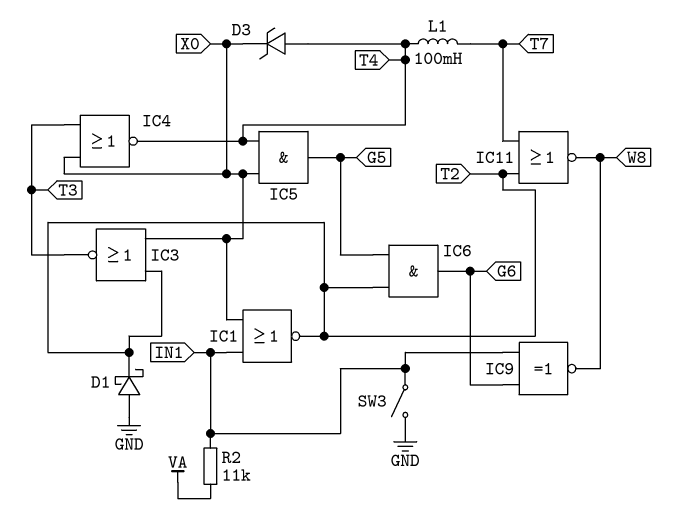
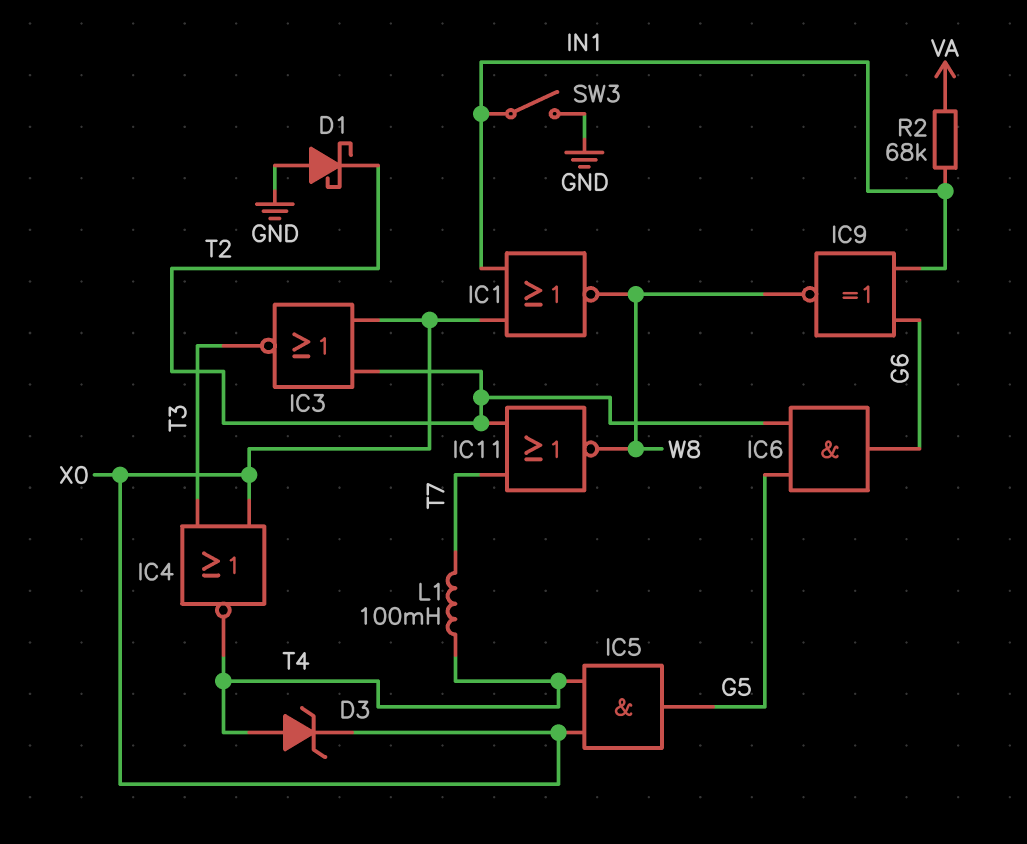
IC1: NOR (in IN1, in X0, out T2) -> NOR (in IN1, in X0, out W8)
R2: 11k (IN1, VA) -> 68k (IN1, VA)

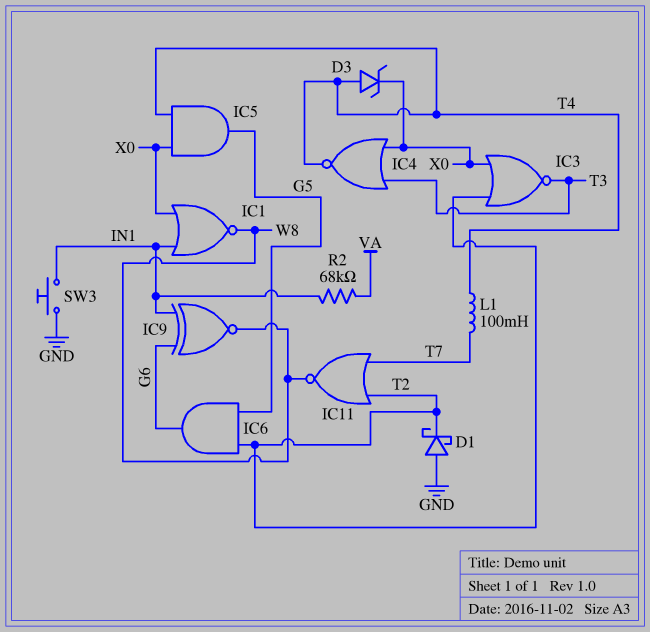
SW3: switch (GND, IN1) -> button (GND, IN1)

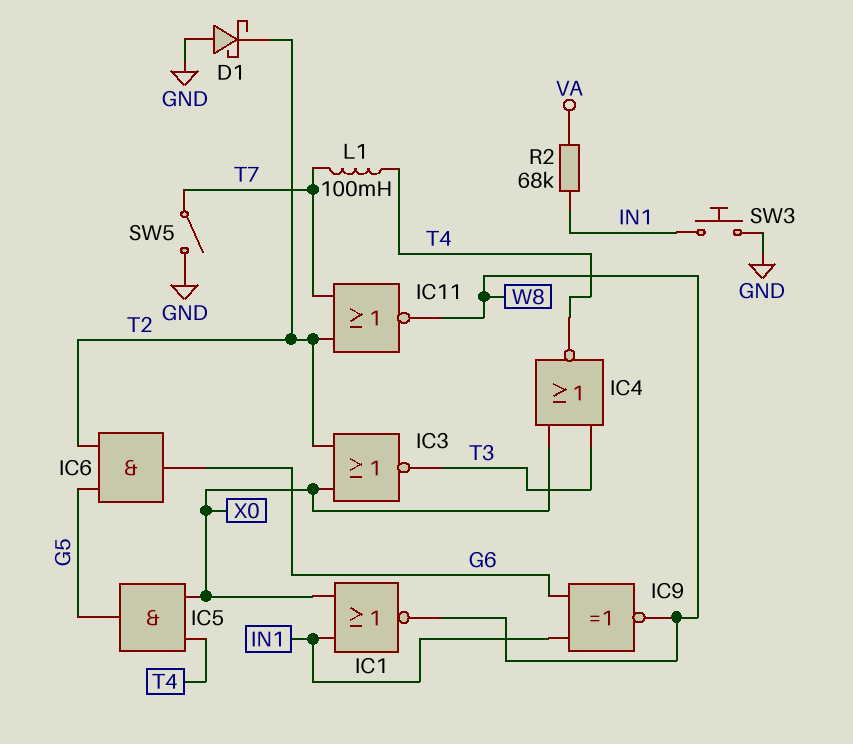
D3: zener (A T4, K X0) -> none
SW5: none -> switch (GND, T7)

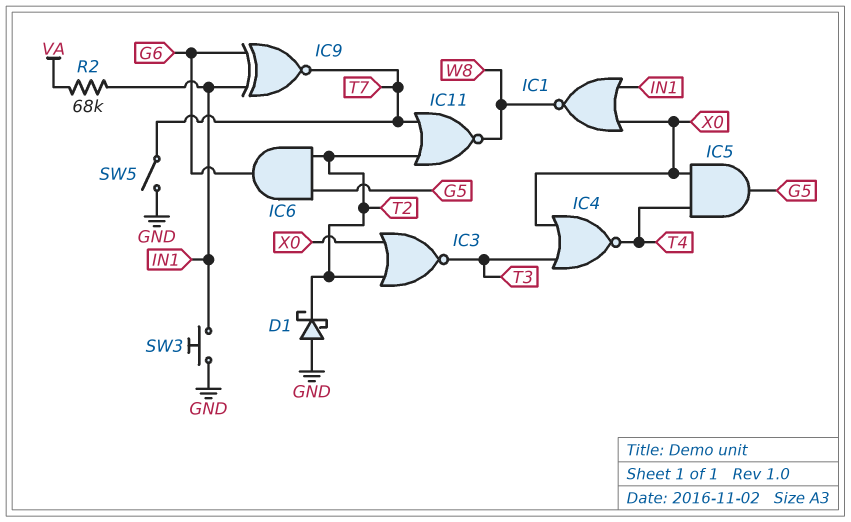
IC9: XNOR (in G6, in IN1, out W8) -> XNOR (in G6, in IN1, out T7)
L1: 100mH (T4, T7) -> none

